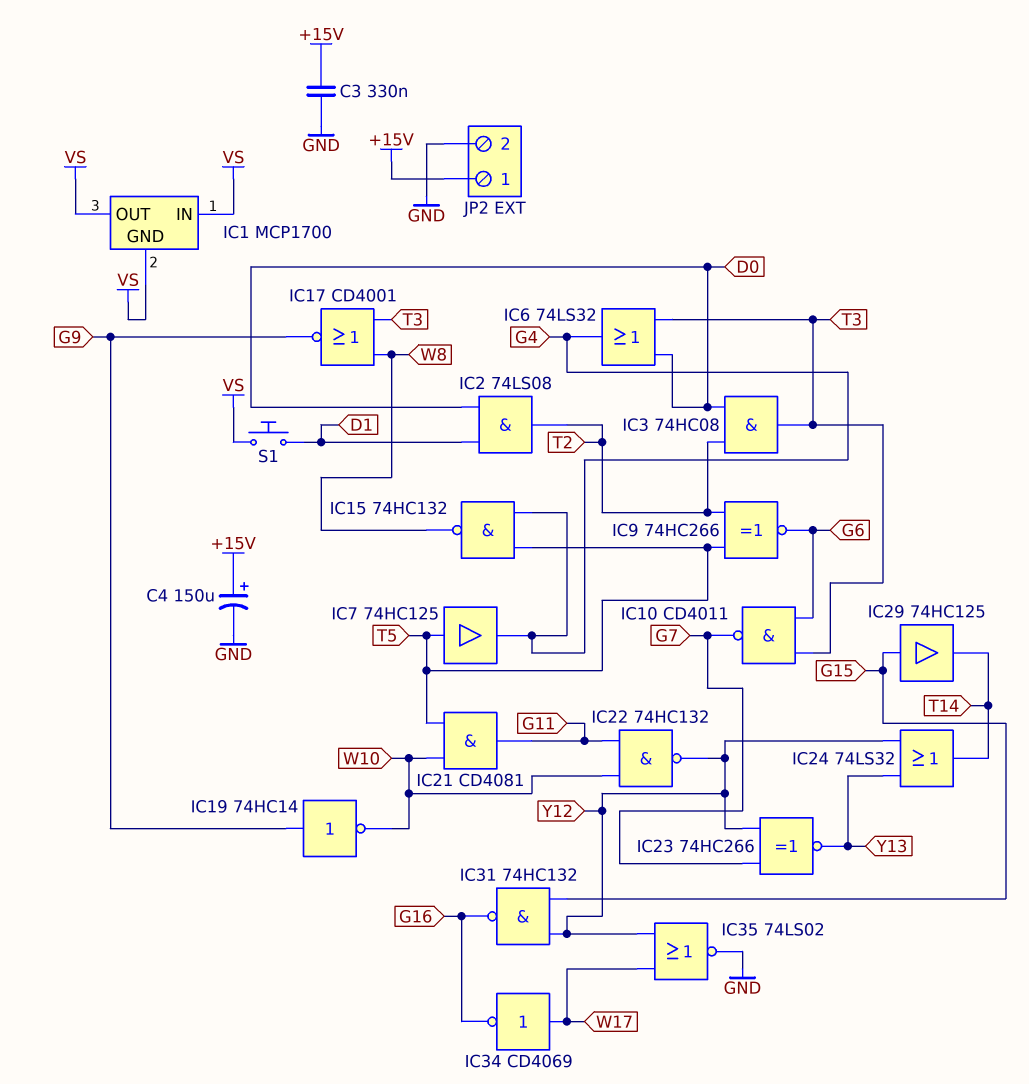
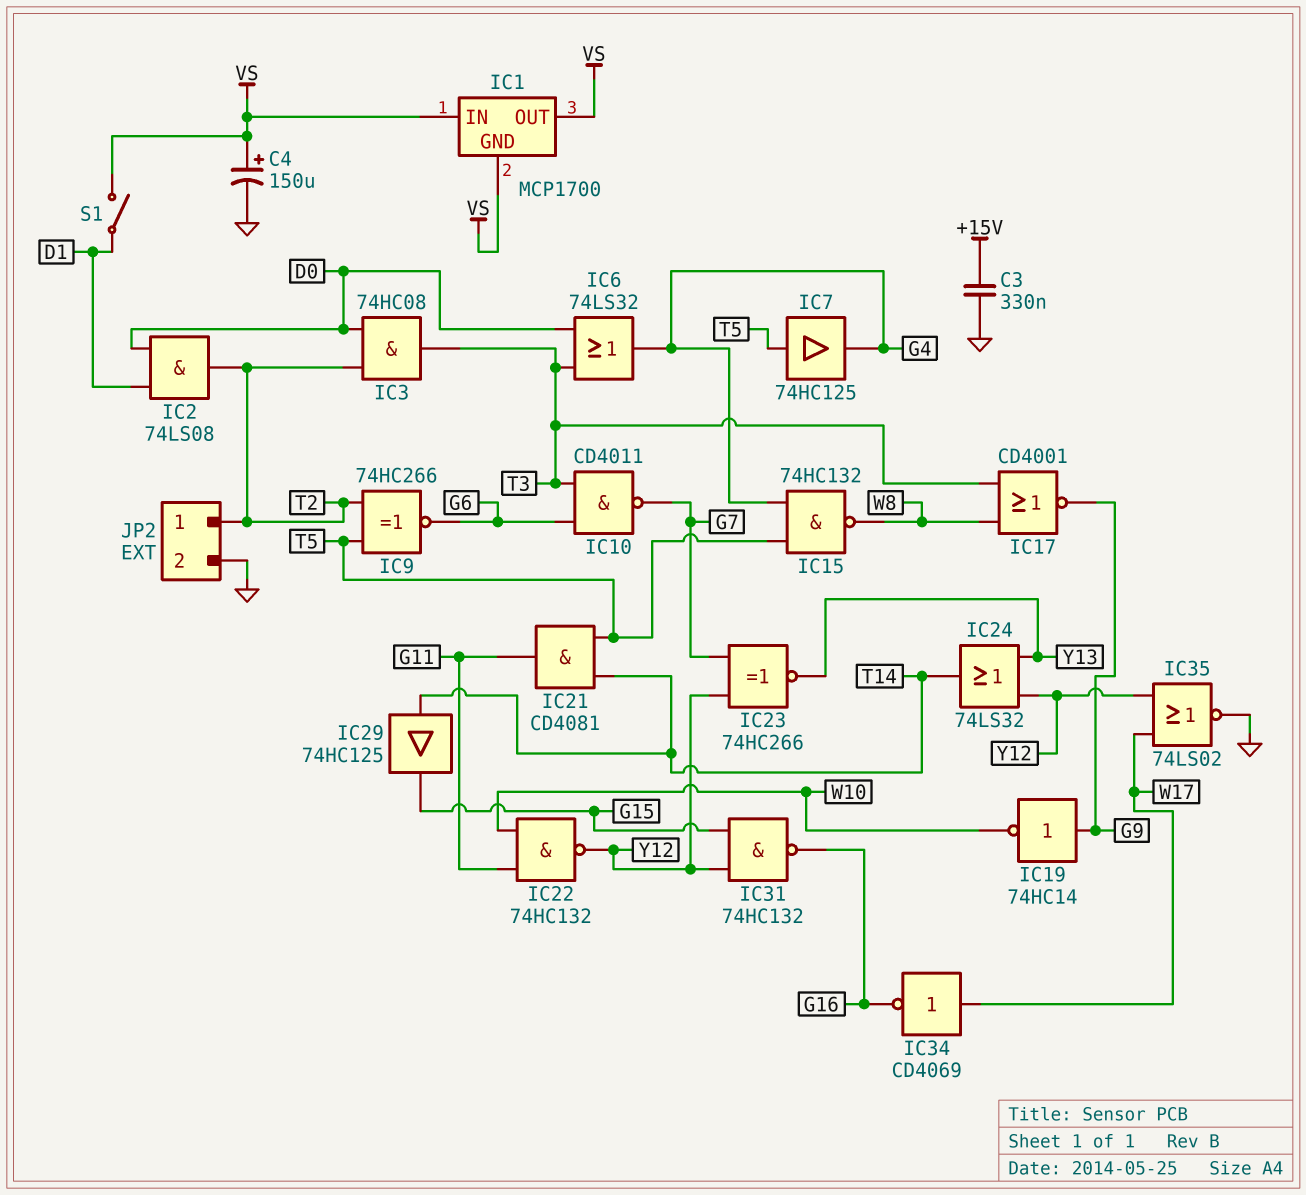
C4: 150uF (plus +15V, minus GND) -> 150uF (plus VS, minus GND)
IC21: AND CD4081 (in T5, in W10, out G11) -> AND CD4081 (in T5, in T14, out G11)
IC29: buffer 74HC125 (in G15, out T14) -> buffer 74HC125 (in T14, out G15)
JP2 pin 1: +15V -> T2
S1: button (D1, VS) -> switch (D1, VS)

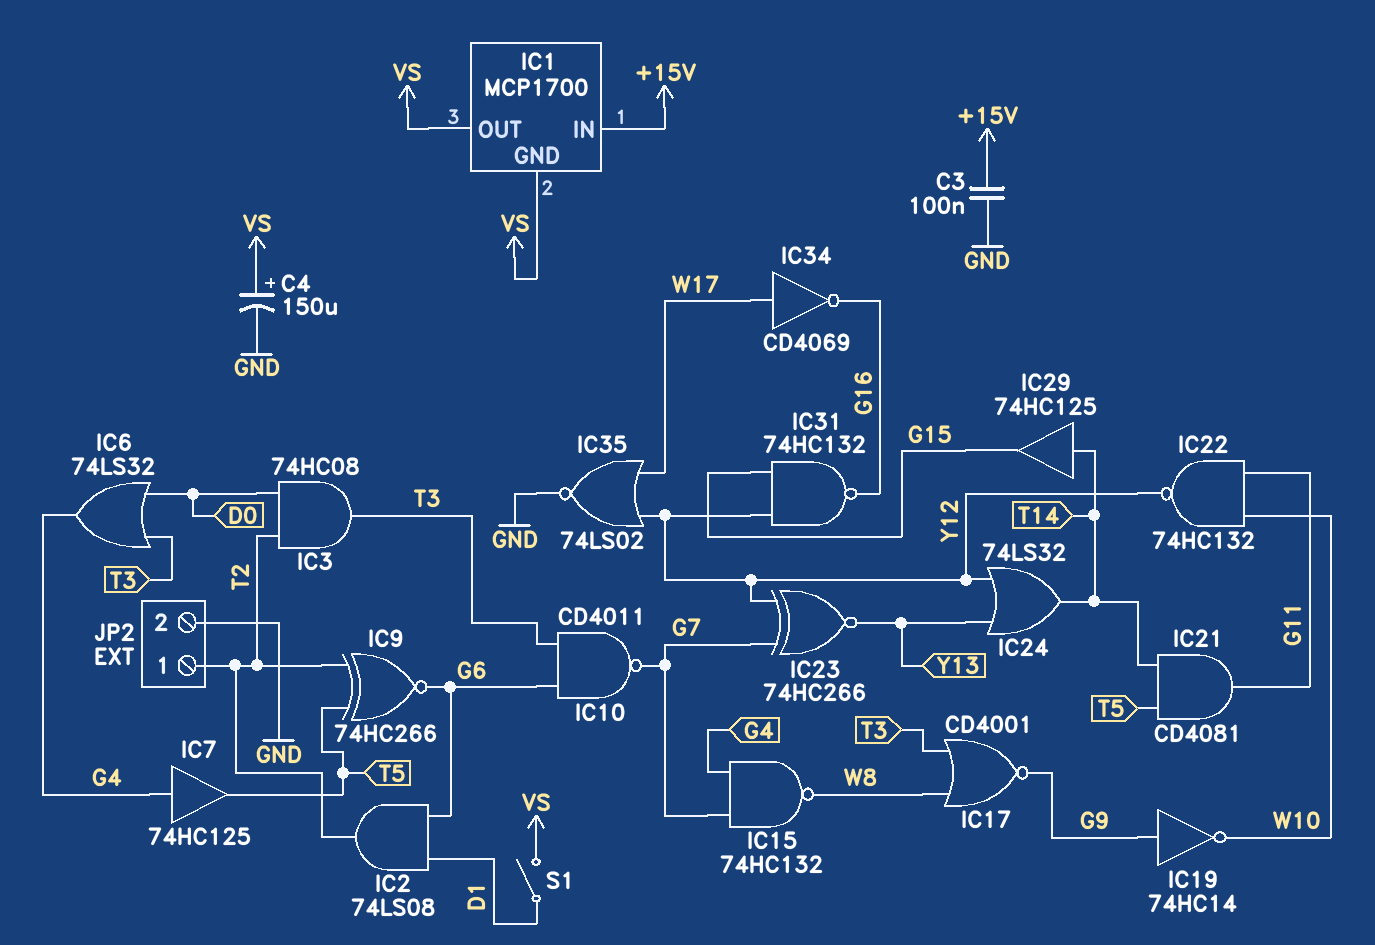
C3: 330nF (+15V, GND) -> 100nF (+15V, GND)
IC1 pin IN: VS -> +15V
IC2: AND 74LS08 (in D0, in D1, out T2) -> AND 74LS08 (in D1, in G6, out T2)
IC7: buffer 74HC125 (in T5, out G4) -> buffer 74HC125 (in G4, out T5)
IC15: NAND 74HC132 (in G4, in T5, out W8) -> NAND 74HC132 (in G4, in G7, out W8)

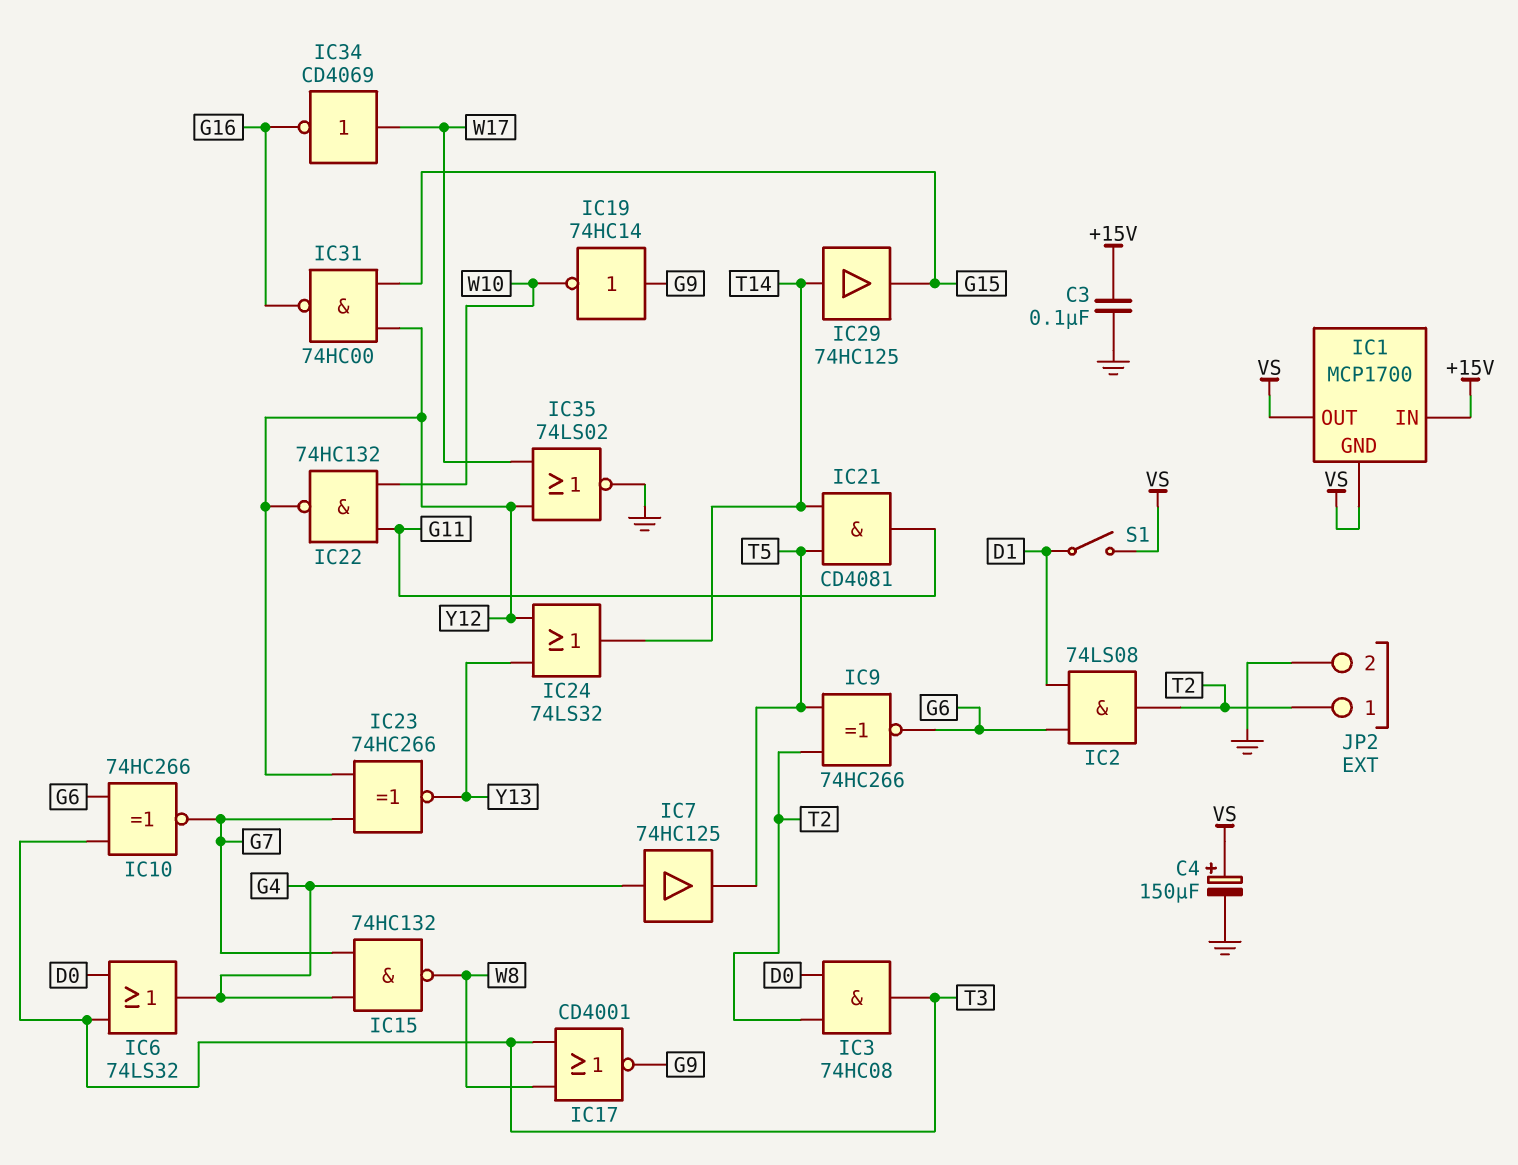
IC10: NAND CD4011 (in G6, in T3, out G7) -> XNOR 74HC266 (in G6, in T3, out G7)
IC31: NAND 74HC132 (in G15, in Y12, out G16) -> NAND 74HC00 (in G15, in Y12, out G16)

